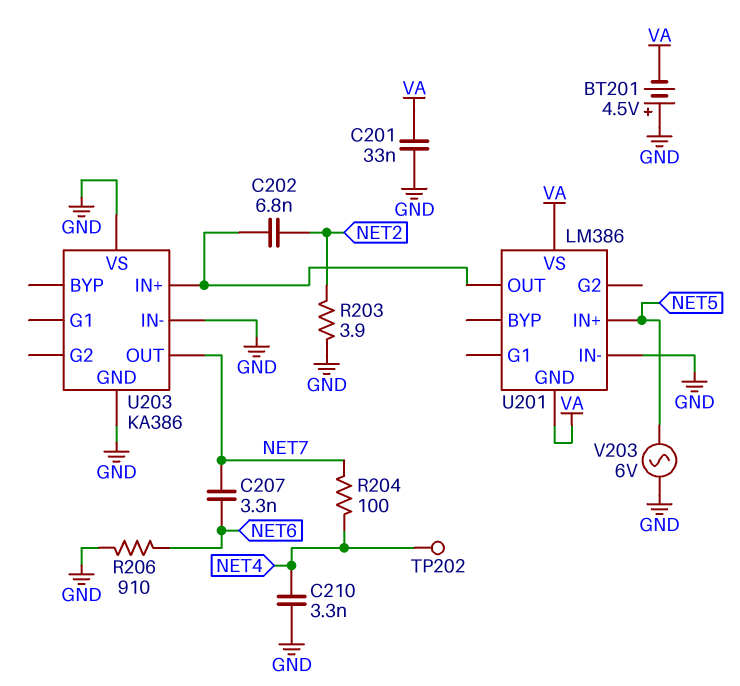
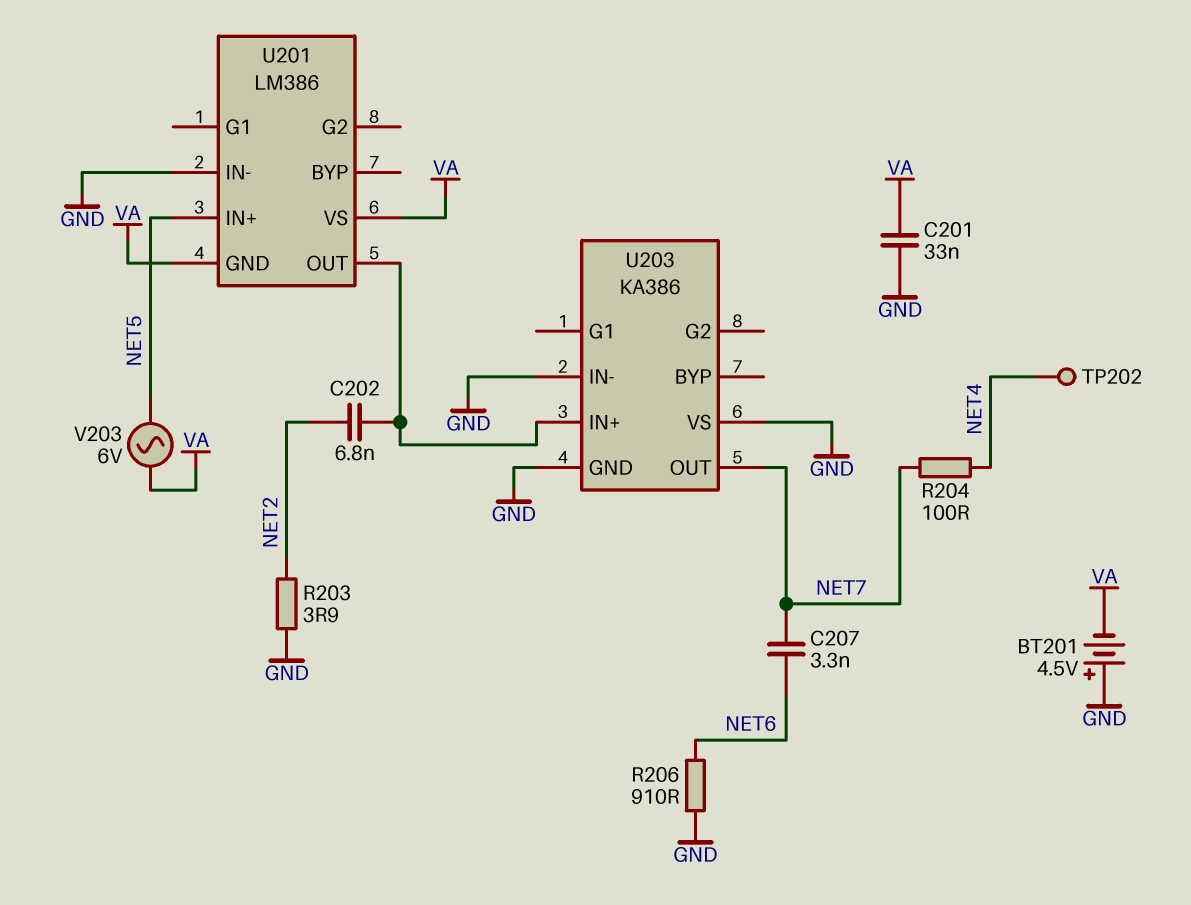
C210: 3.3nF (GND, NET4) -> none
V203: AC 6V (GND, NET5) -> AC 6V (NET5, VA)

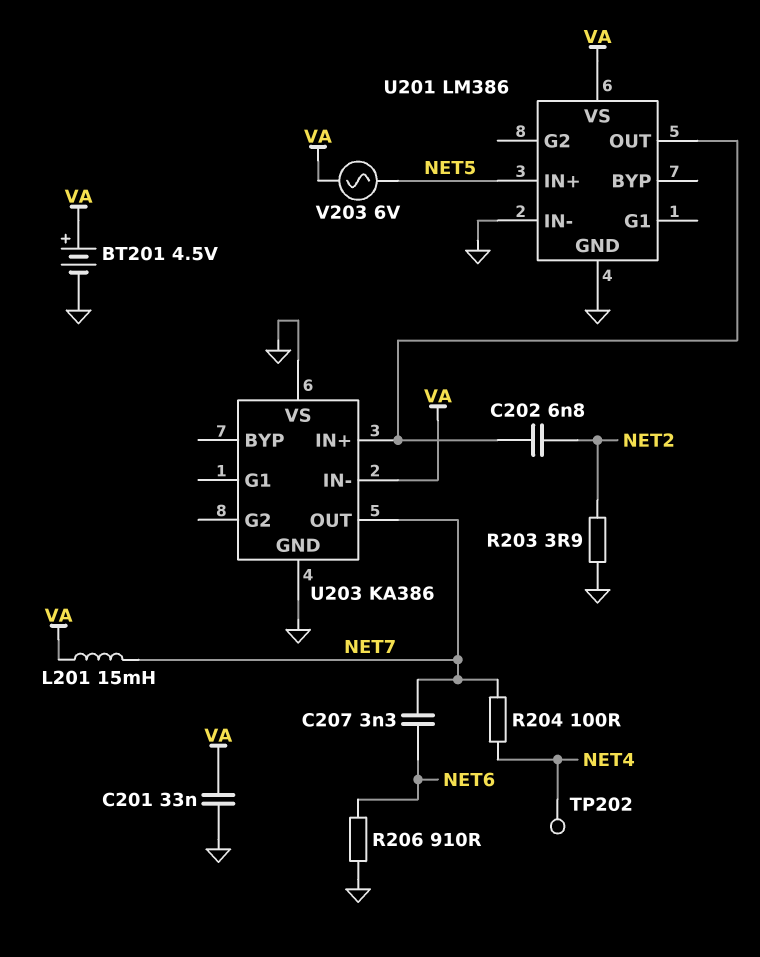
BT201: 4.5V (plus GND, minus VA) -> 4.5V (plus VA, minus GND)
L201: none -> 15mH (NET7, VA)
U201 pin GND: VA -> GND
U203 pin IN-: GND -> VA

